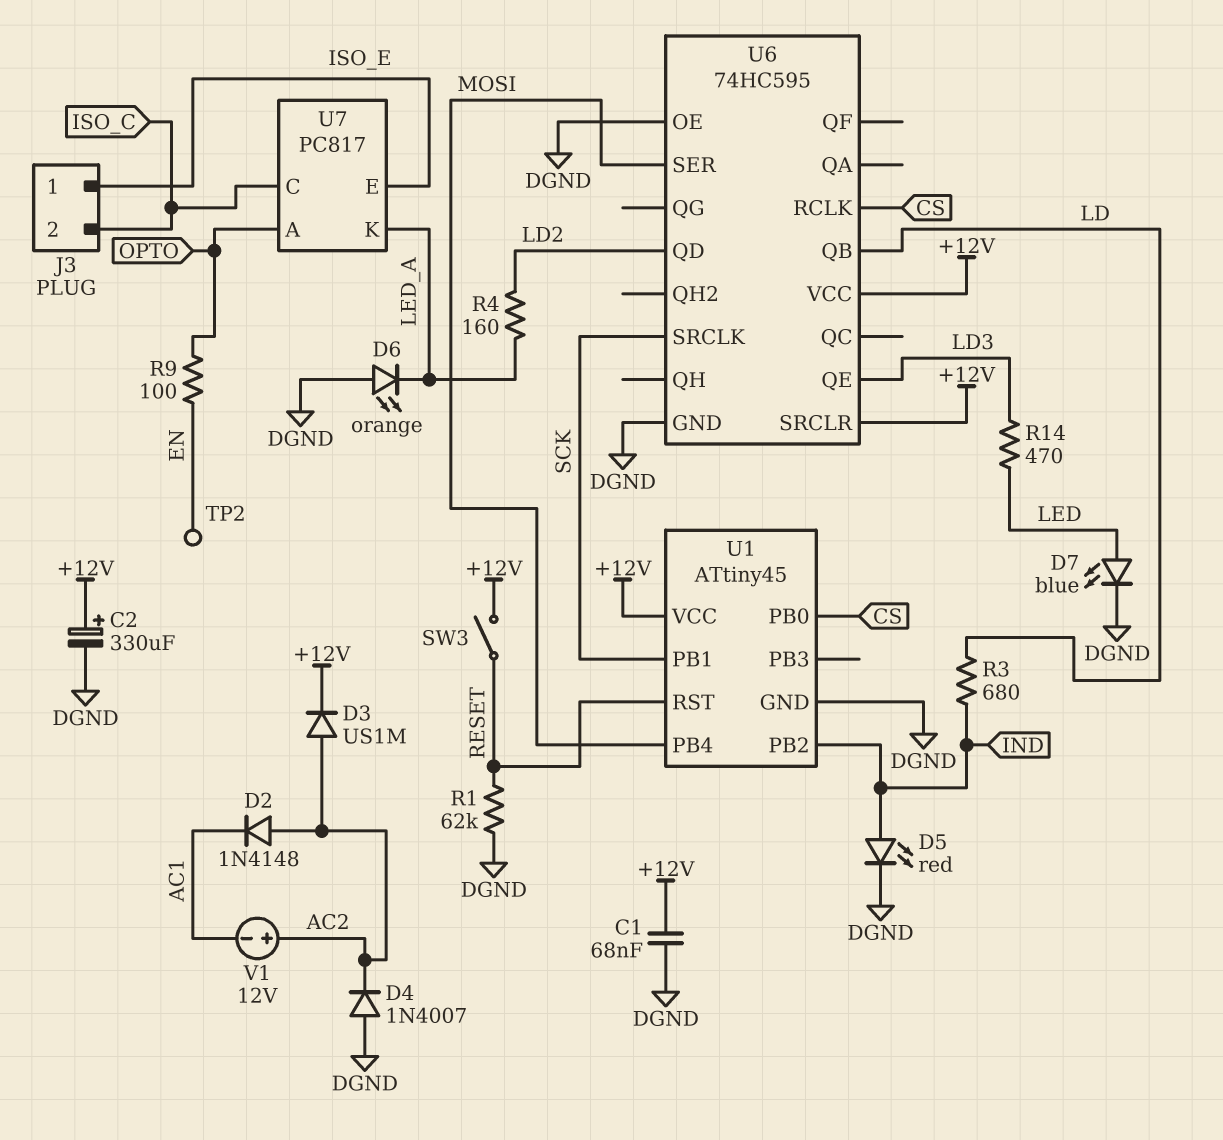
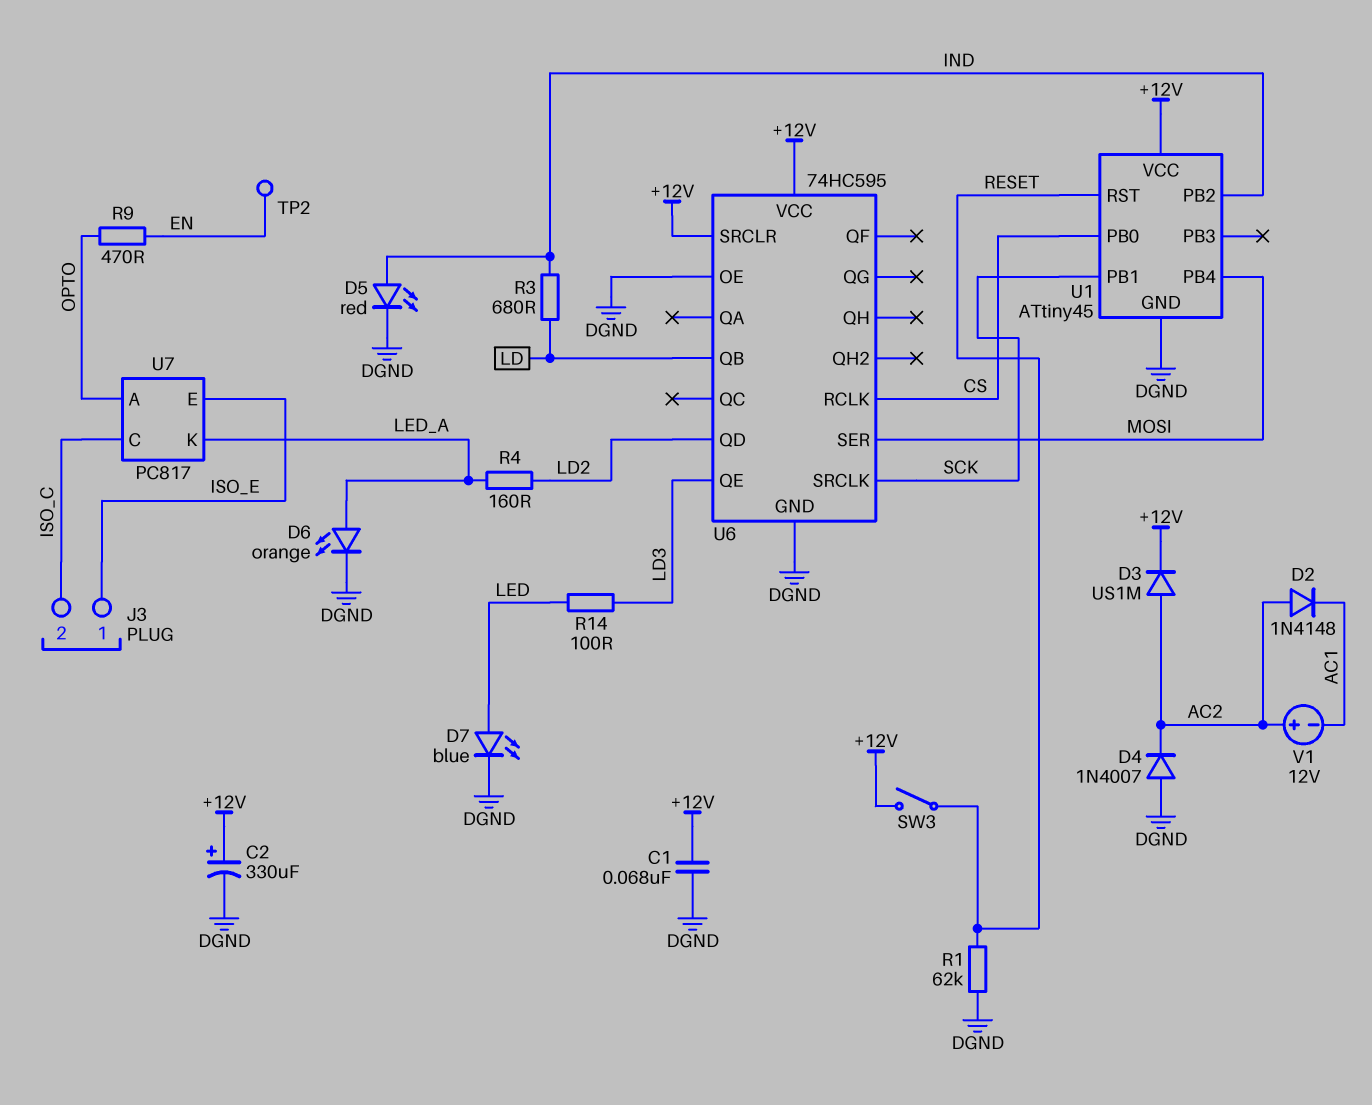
D6: LED orange (A DGND, K LED_A) -> LED orange (A LED_A, K DGND)
R9: 100 (EN, OPTO) -> 470 (EN, OPTO)
R14: 470 (LD3, LED) -> 100 (LD3, LED)

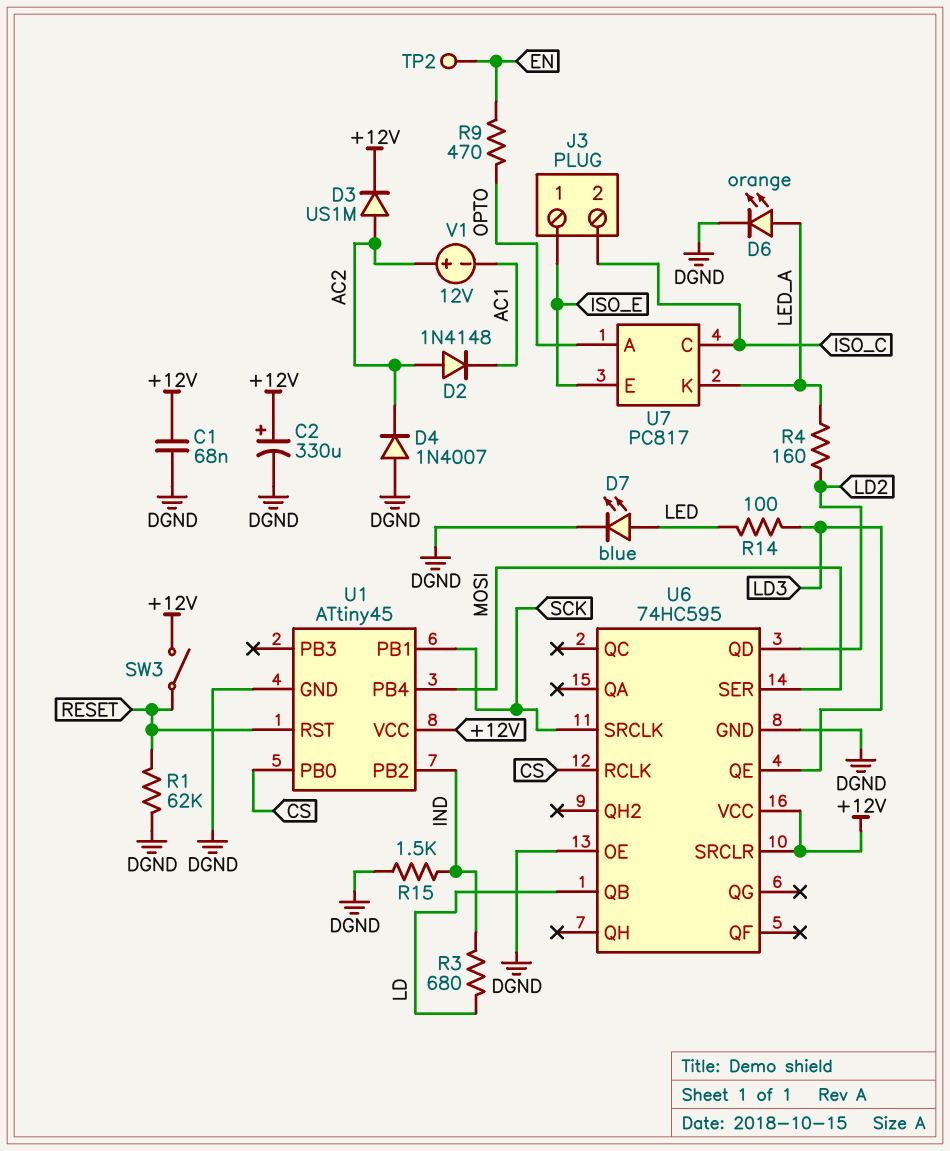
D5: LED red (A IND, K DGND) -> none
R15: none -> 1.5k (DGND, IND)

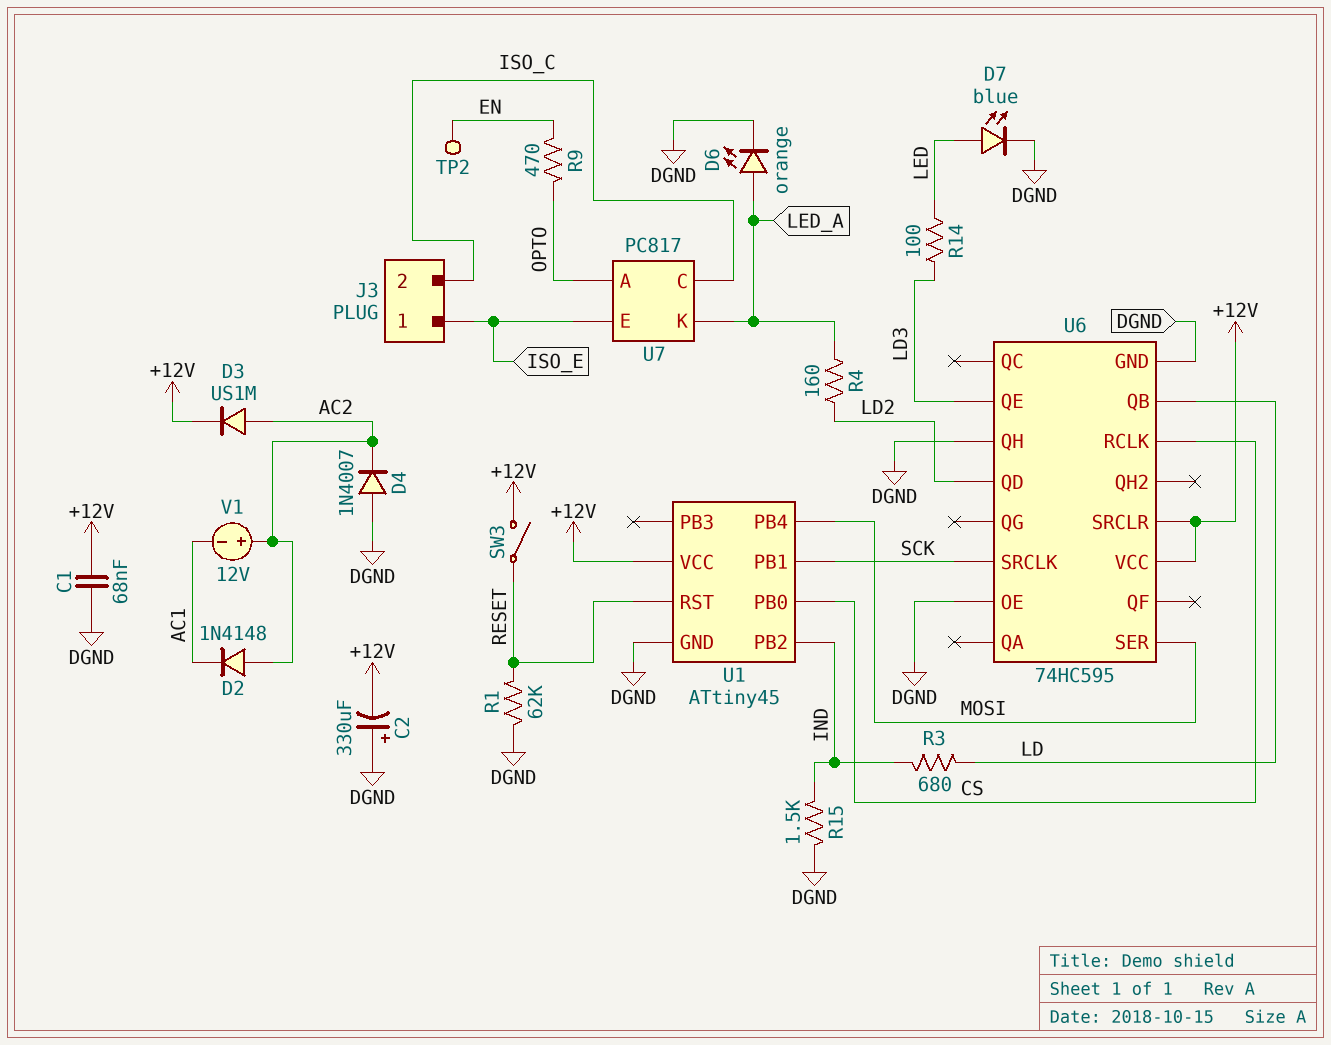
C2: 330uF (plus +12V, minus DGND) -> 330uF (plus DGND, minus +12V)
U6 pin QH: none -> DGND

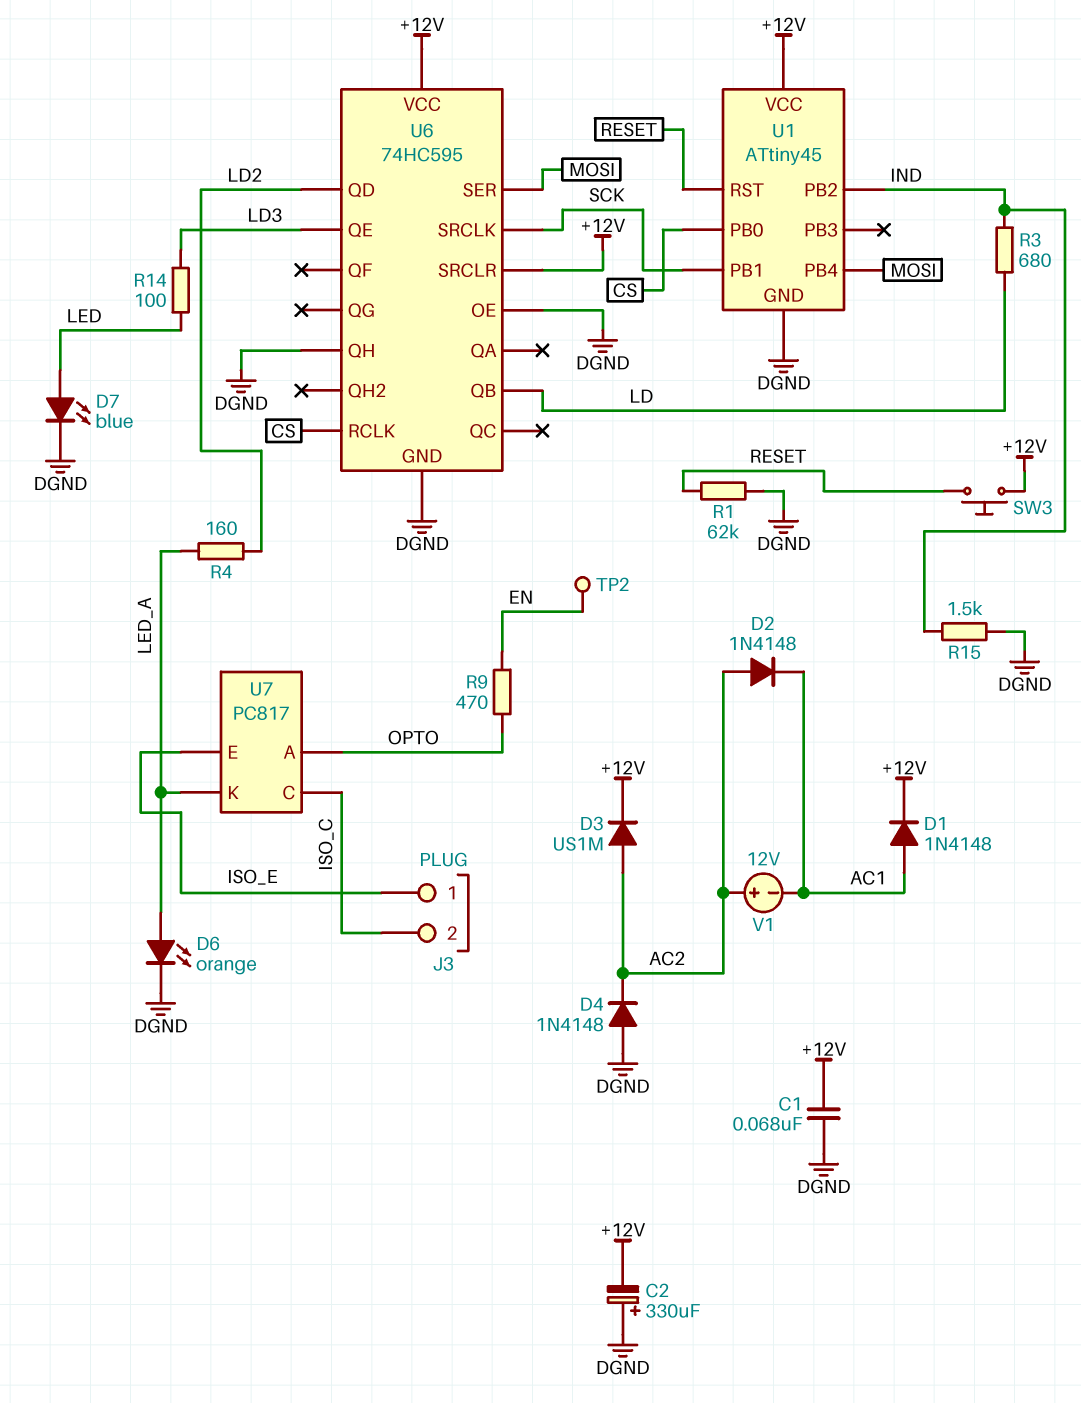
D1: none -> diode 1N4148 (A AC1, K +12V)
D4: diode 1N4007 (A DGND, K AC2) -> diode 1N4148 (A DGND, K AC2)
SW3: switch (+12V, RESET) -> button (+12V, RESET)

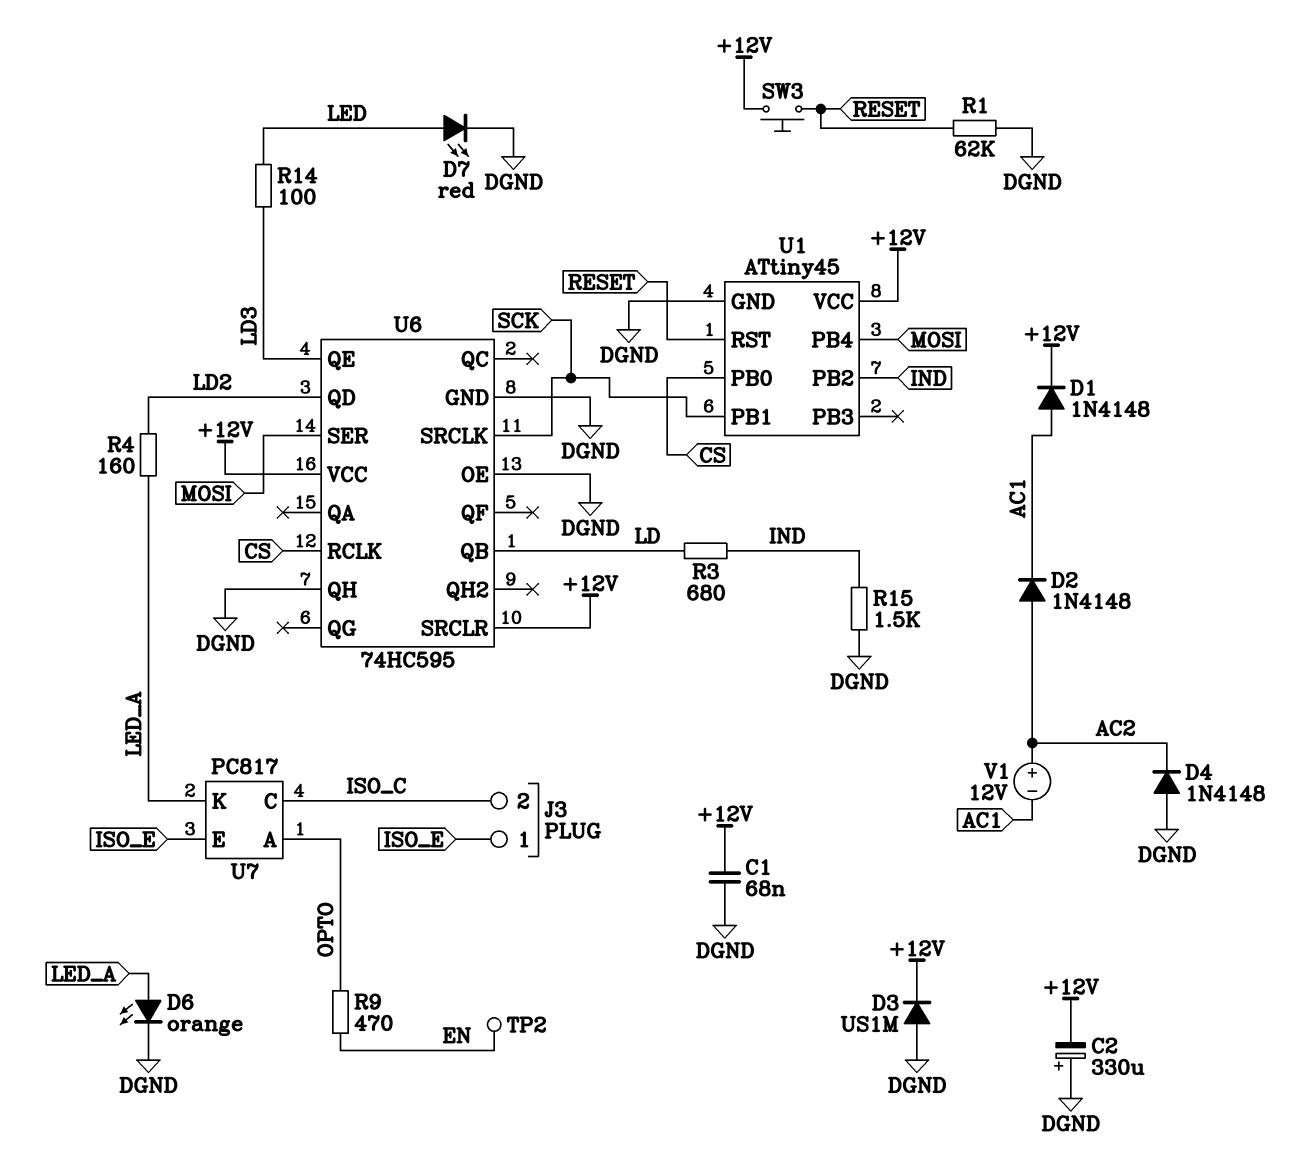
D3: diode US1M (A AC2, K +12V) -> diode US1M (A DGND, K +12V)
D7: LED blue (A LED, K DGND) -> LED red (A LED, K DGND)

